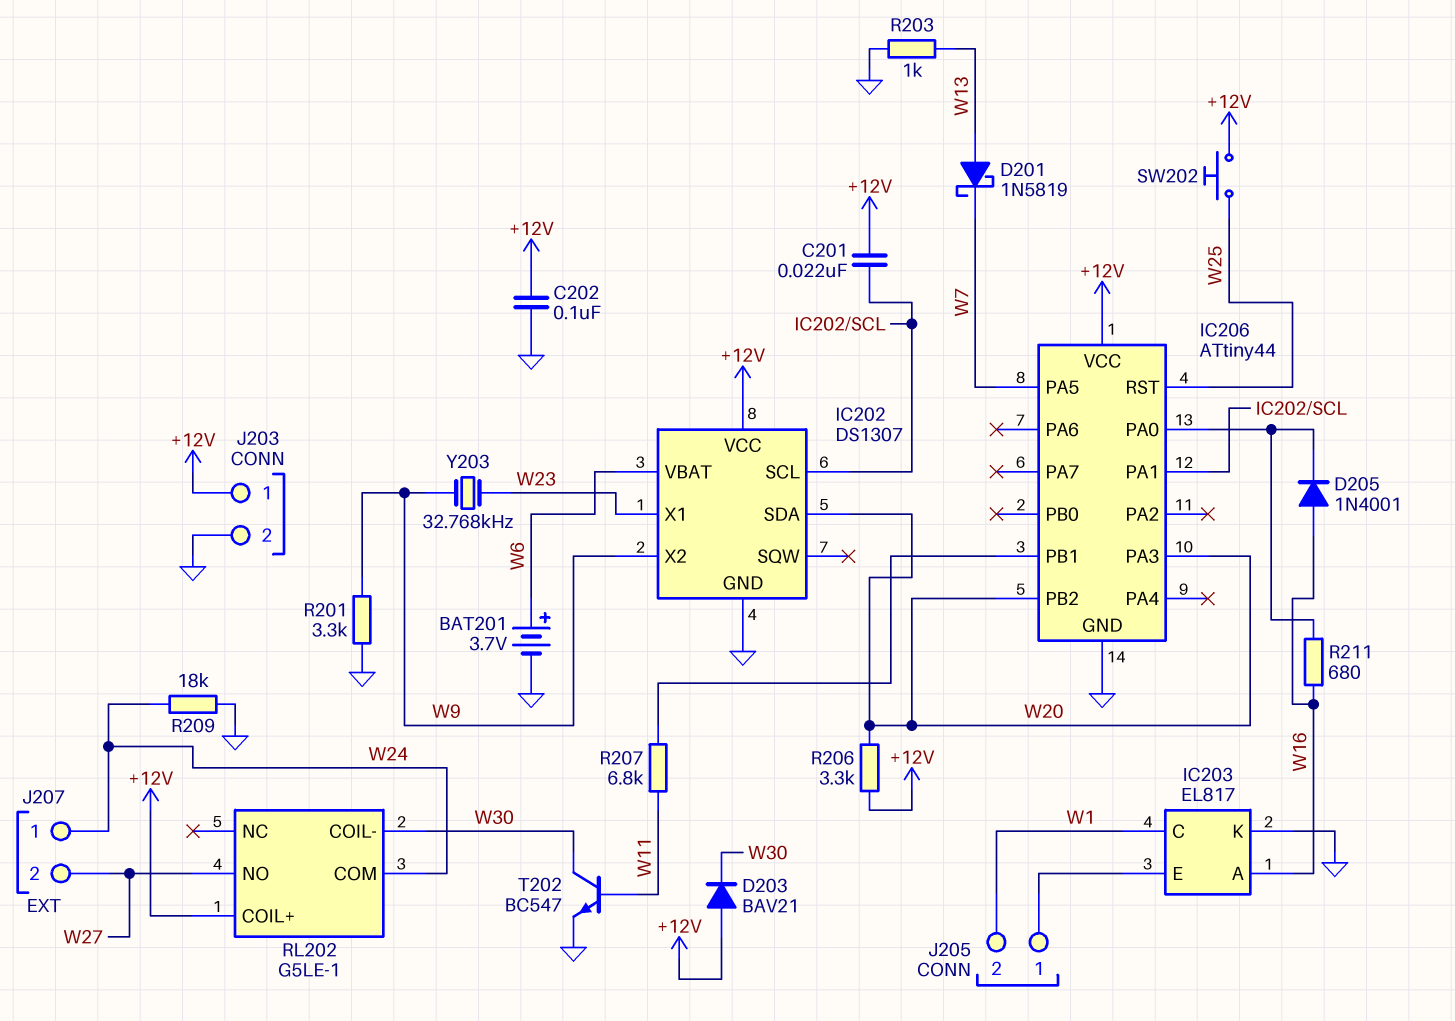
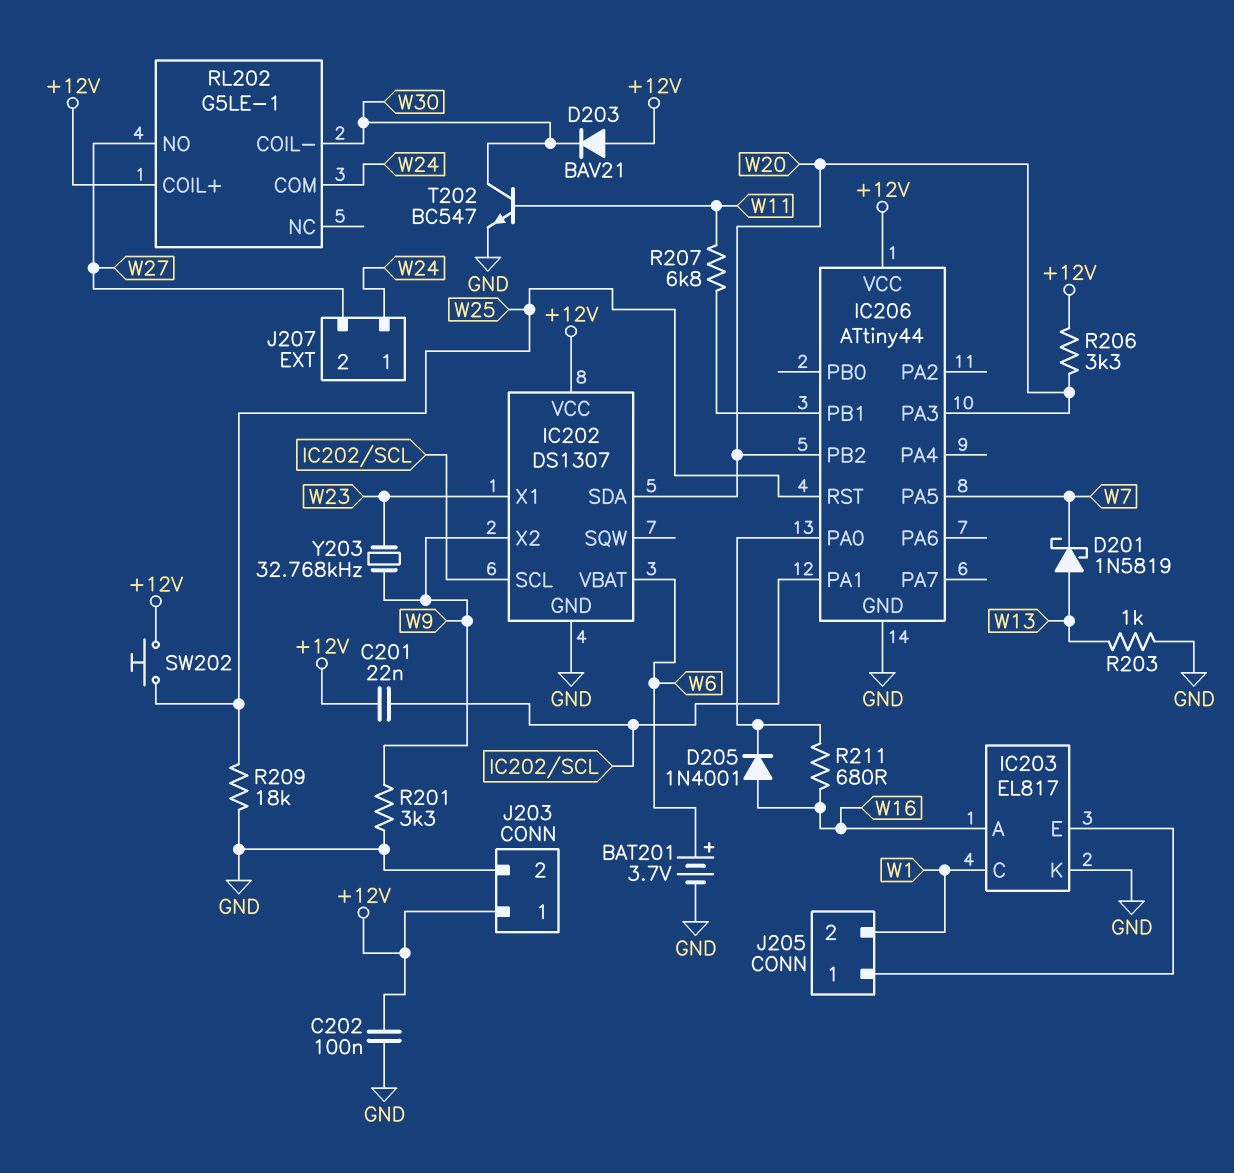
R209: 18k (GND, W24) -> 18k (GND, W25)

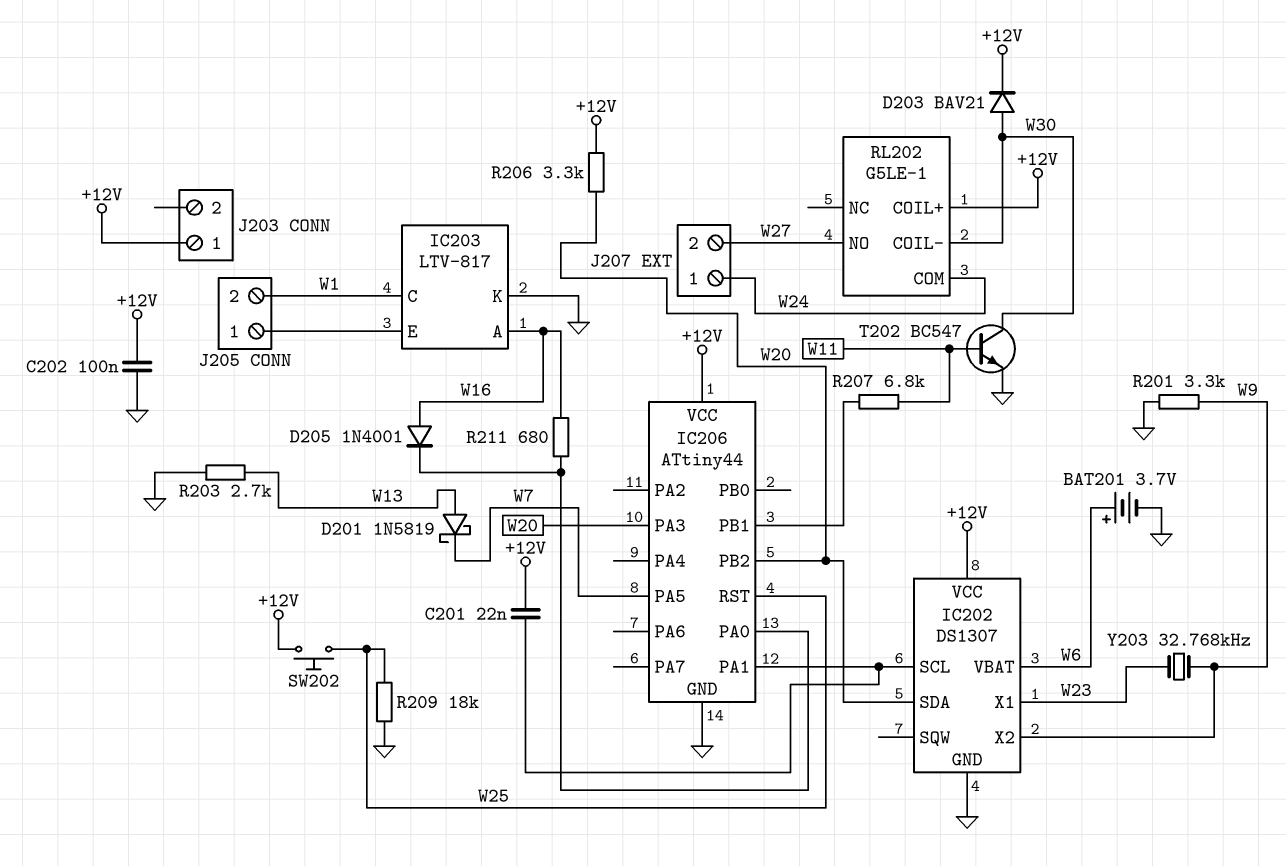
D203: diode BAV21 (A +12V, K W30) -> diode BAV21 (A W30, K +12V)
IC203: EL817 -> LTV-817
J203 pin 2: GND -> none
R203: 1k (GND, W13) -> 2.7k (GND, W13)

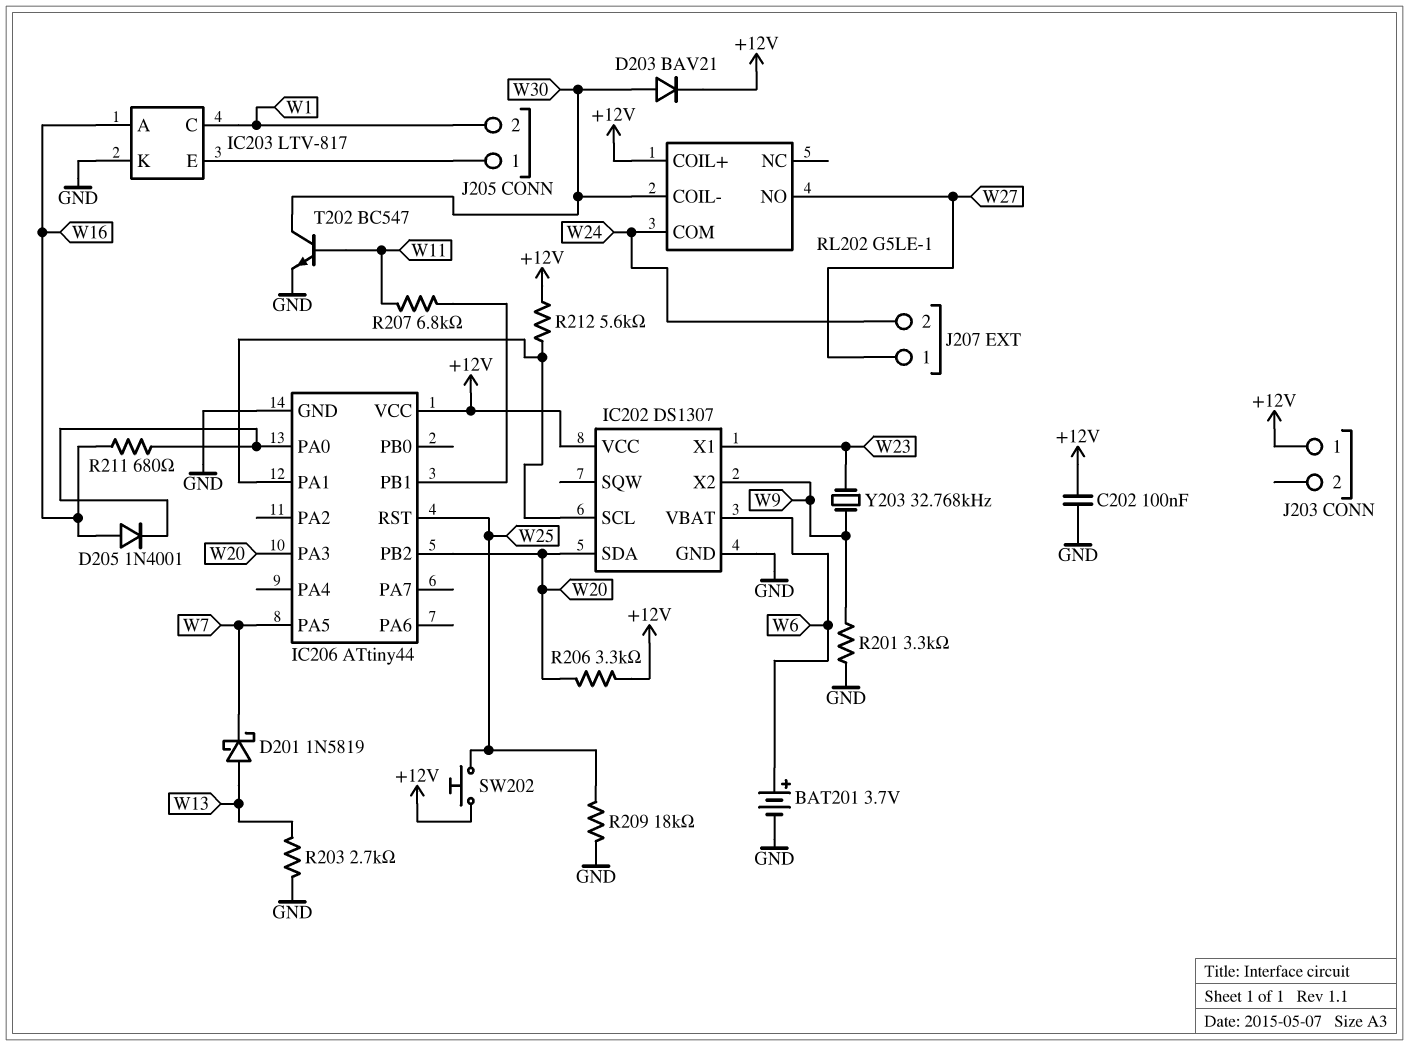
C201: 22nF (+12V, IC202/SCL) -> none
J207 pin 1: W24 -> W27
J207 pin 2: W27 -> W24
R212: none -> 5.6k (+12V, IC202/SCL)

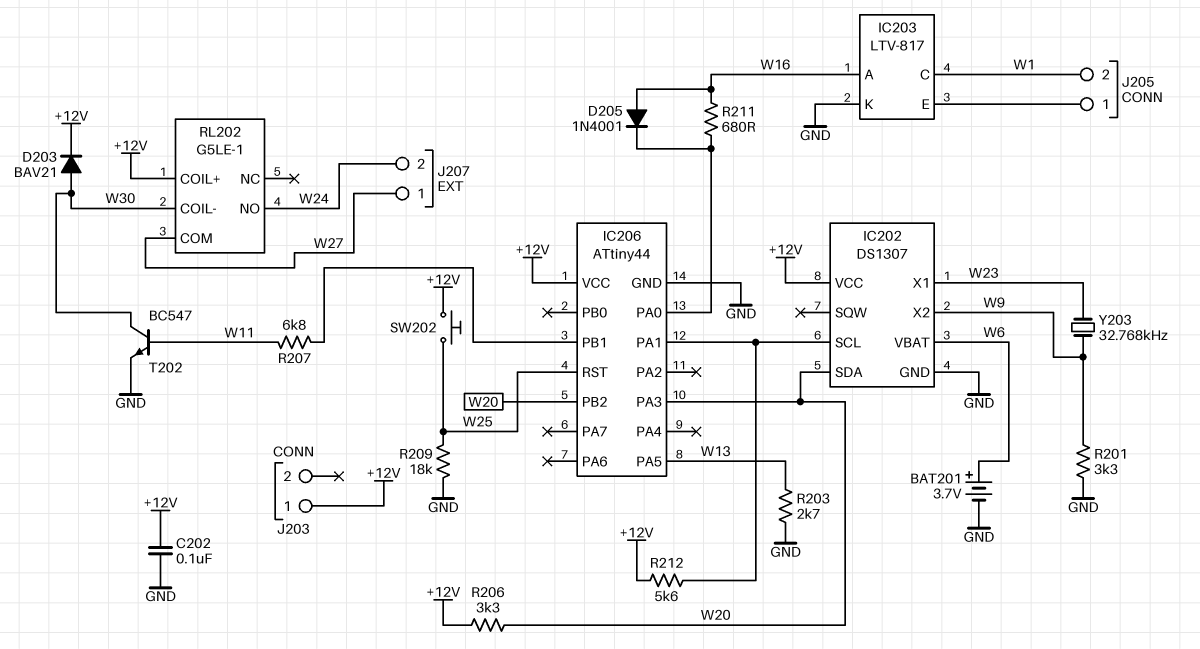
D201: schottky 1N5819 (A W13, K W7) -> none
IC206 pin PA5: W7 -> W13
RL202 pin COM: W24 -> W27
RL202 pin NO: W27 -> W24

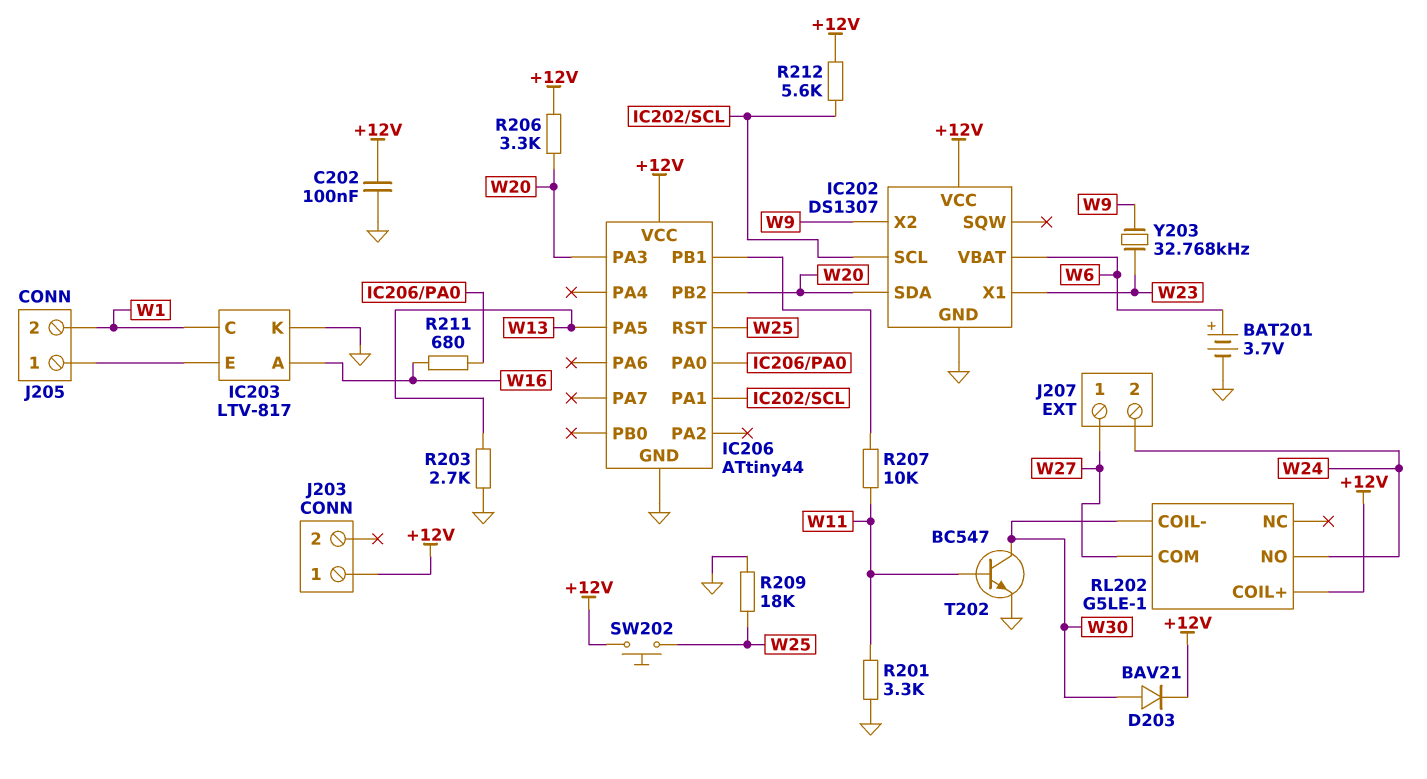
D205: diode 1N4001 (A W16, K IC206/PA0) -> none
R201: 3.3k (GND, W9) -> 3.3k (GND, W11)
R207: 6.8k (IC206/PB1, W11) -> 10k (IC206/PB1, W11)

